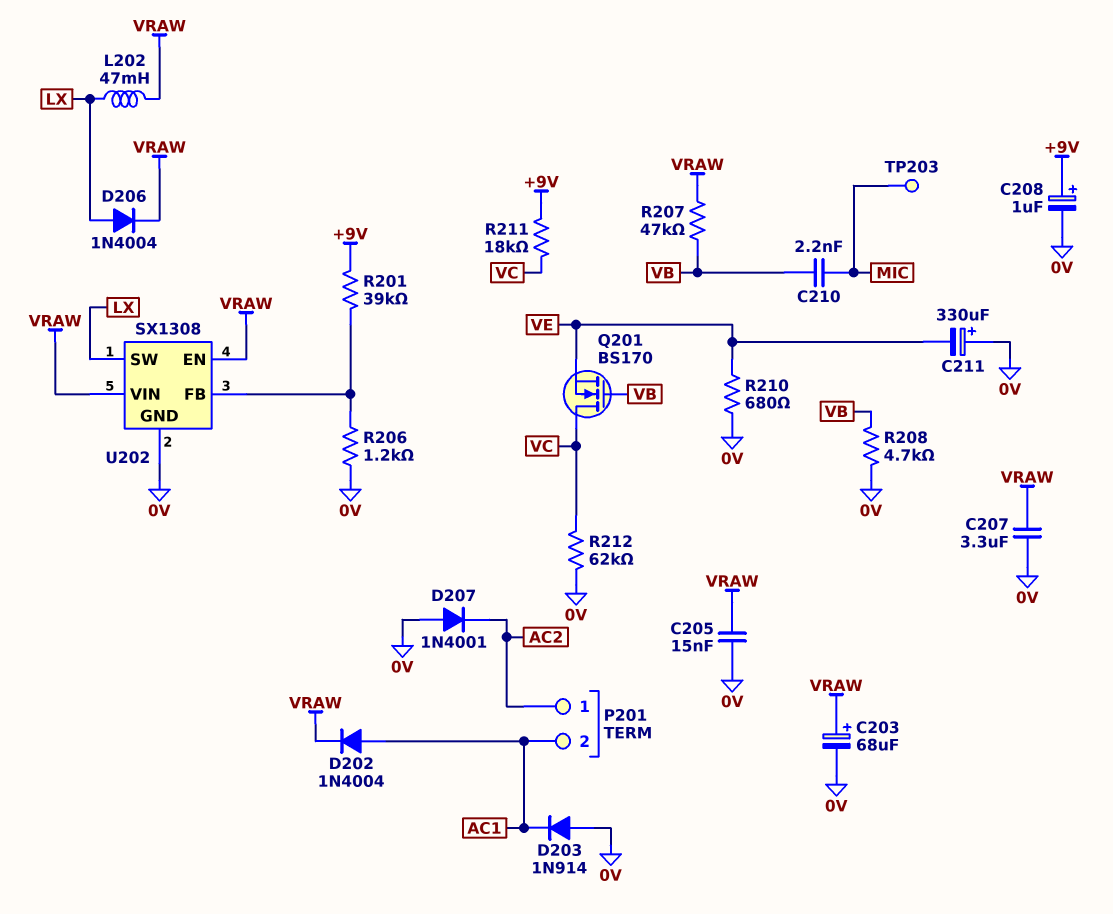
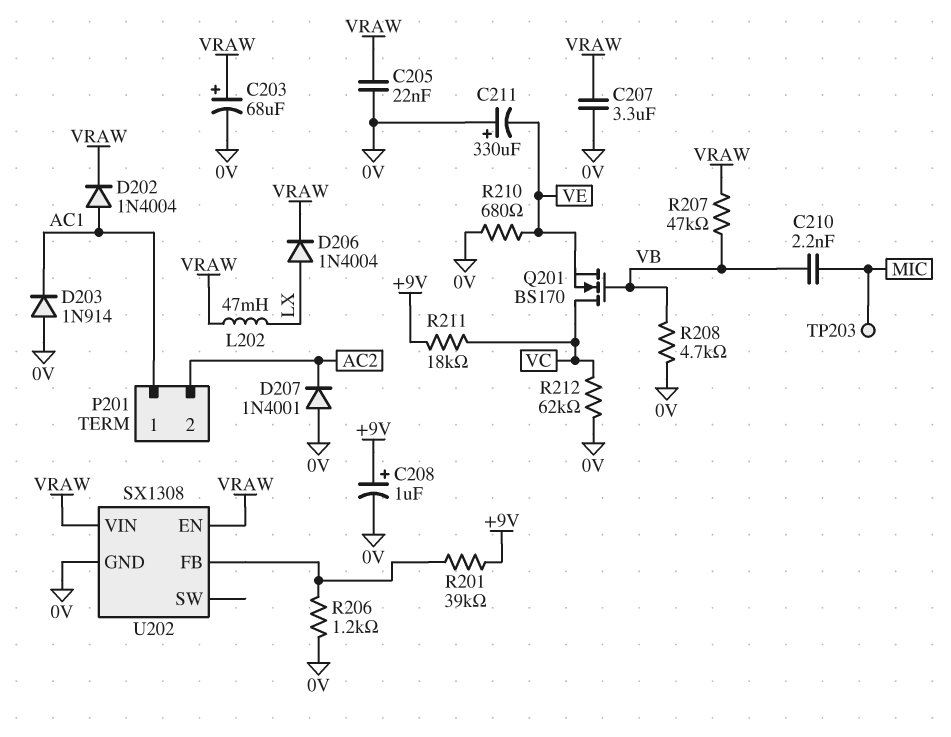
C205: 15nF (0V, VRAW) -> 22nF (0V, VRAW)
P201 pin 1: AC2 -> AC1
P201 pin 2: AC1 -> AC2
U202 pin SW: LX -> none

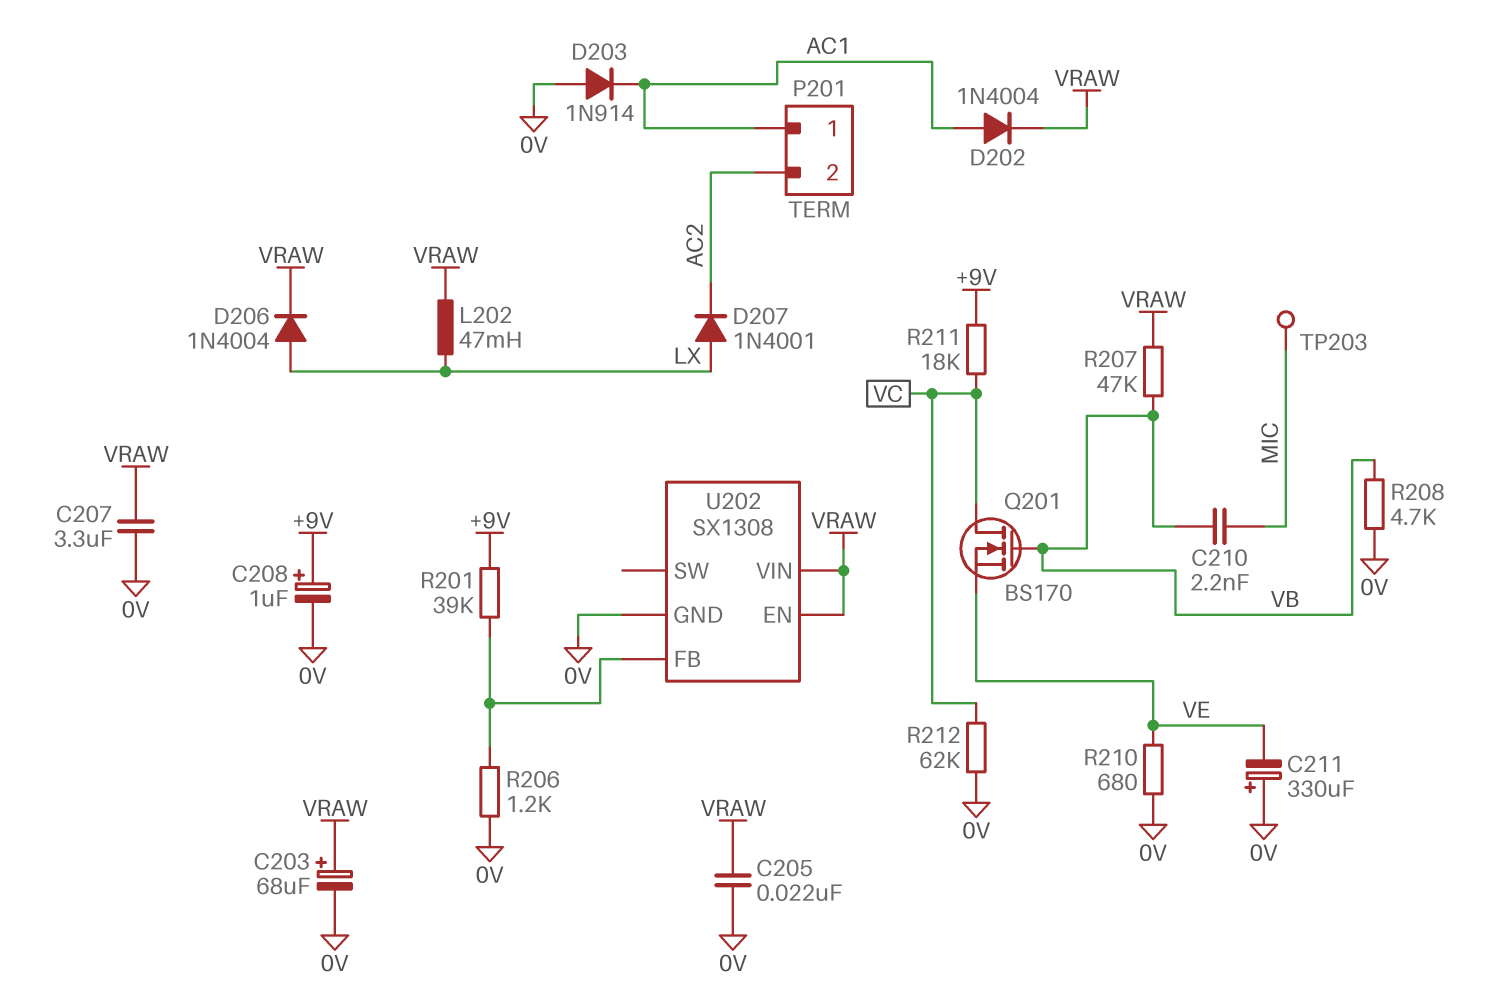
D207: diode 1N4001 (A 0V, K AC2) -> diode 1N4001 (A LX, K AC2)

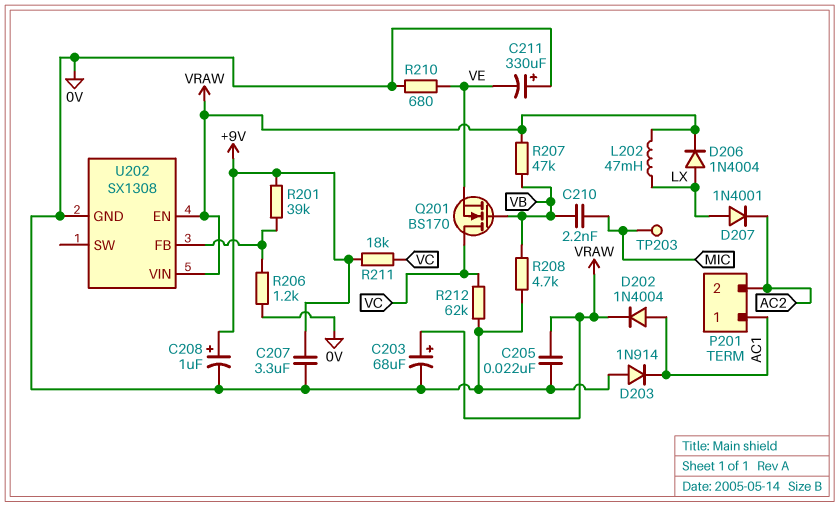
C207: 3.3uF (0V, VRAW) -> 3.3uF (+9V, 0V)

